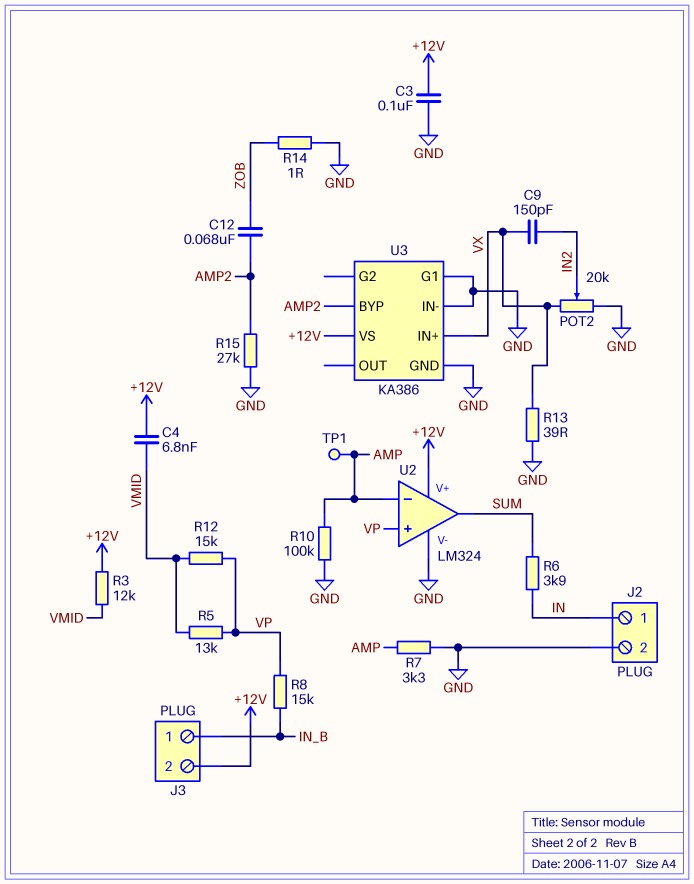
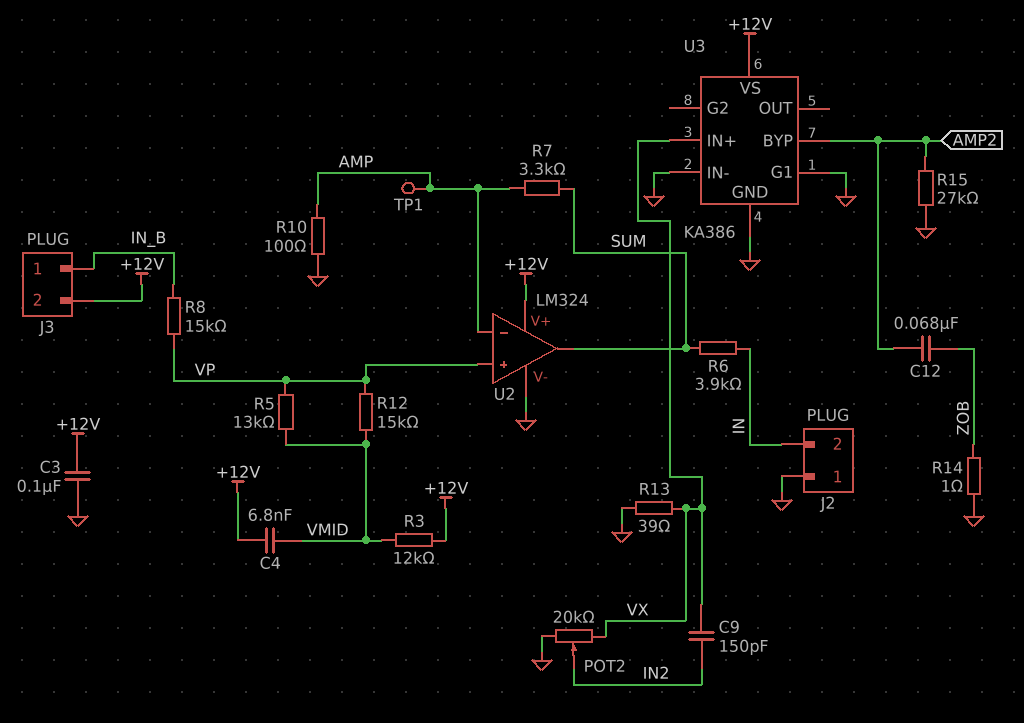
J2 pin 1: IN -> GND
J2 pin 2: GND -> IN
R7: 3.3k (AMP, GND) -> 3.3k (AMP, SUM)
R10: 100k (AMP, GND) -> 100 (AMP, GND)

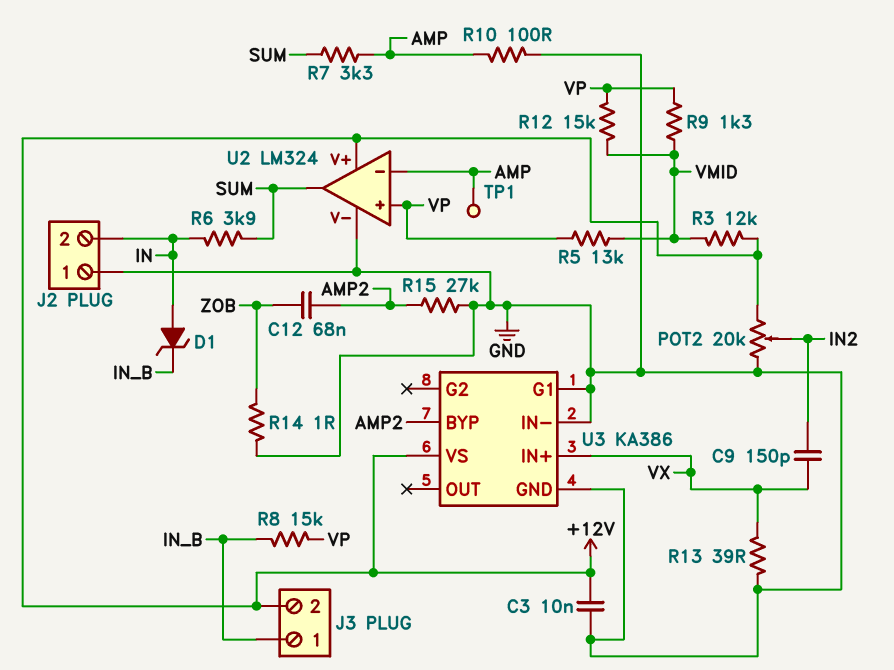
C3: 100nF (+12V, GND) -> 10nF (+12V, GND)
C4: 6.8nF (+12V, VMID) -> none
D1: none -> zener (A IN, K IN_B)
POT2: 20k (GND, VX, wiper IN2) -> 20k (+12V, GND, wiper IN2)
R9: none -> 1.3k (VMID, VP)

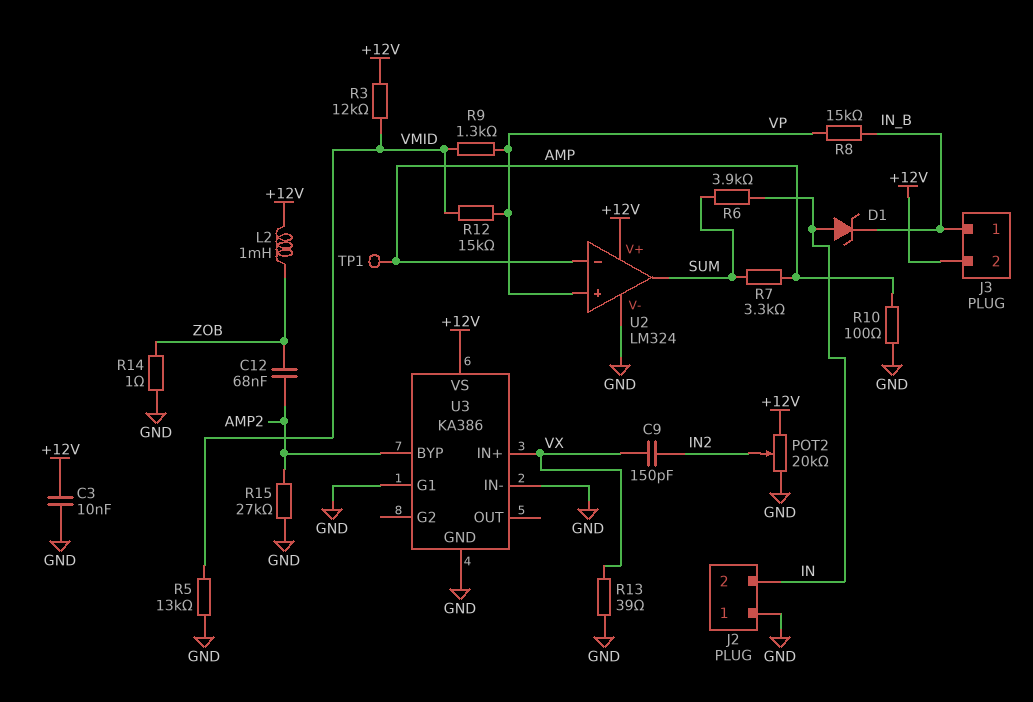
L2: none -> 1mH (+12V, ZOB)
R5: 13k (VMID, VP) -> 13k (GND, VMID)

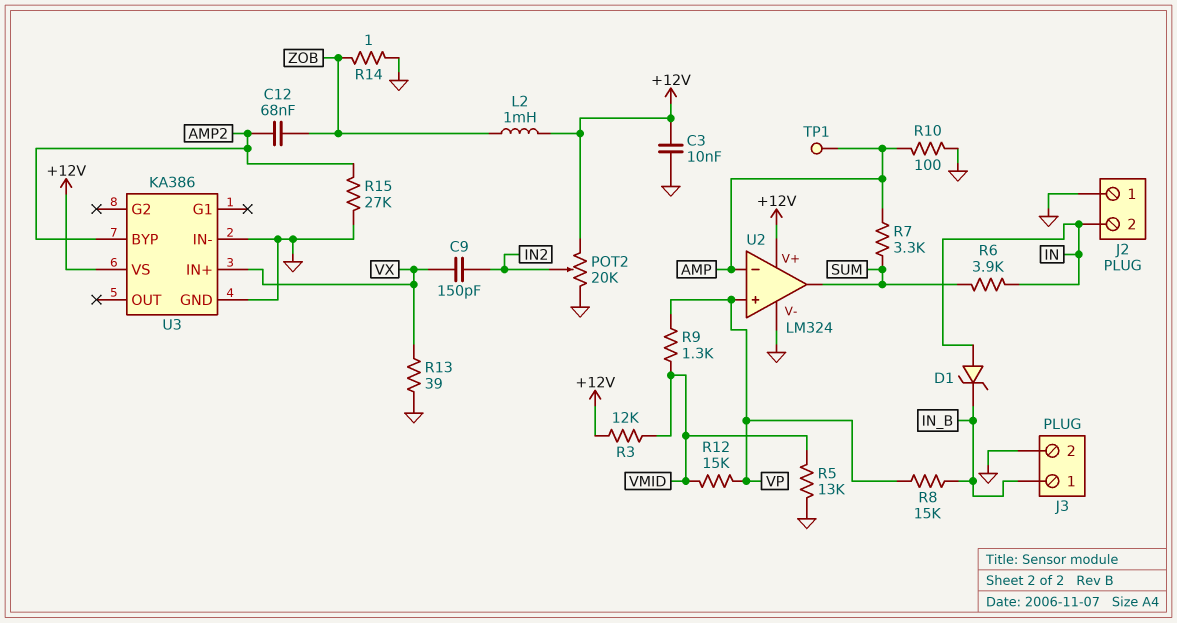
J3 pin 2: +12V -> GND
U3 pin G1: GND -> none

